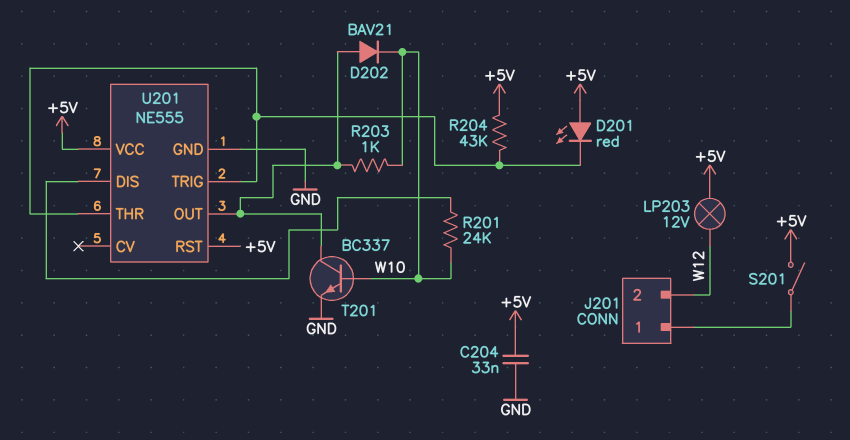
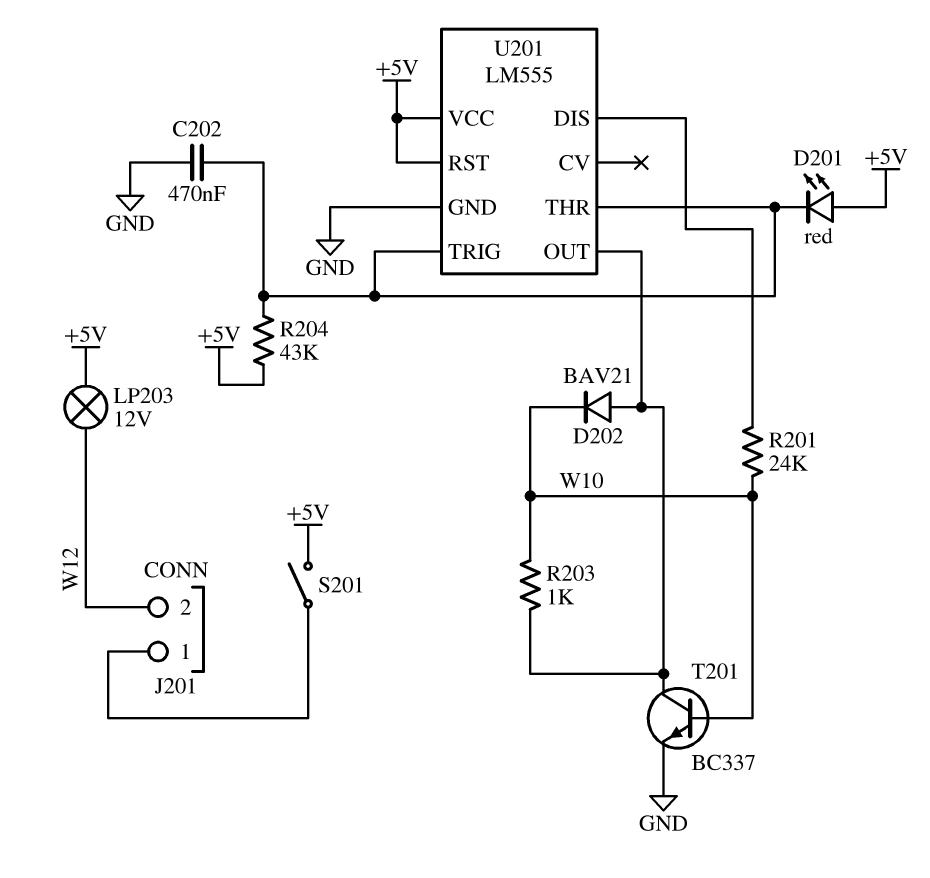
C202: none -> 470nF (GND, U201/THR)
C204: 33nF (+5V, GND) -> none
U201: NE555 -> LM555

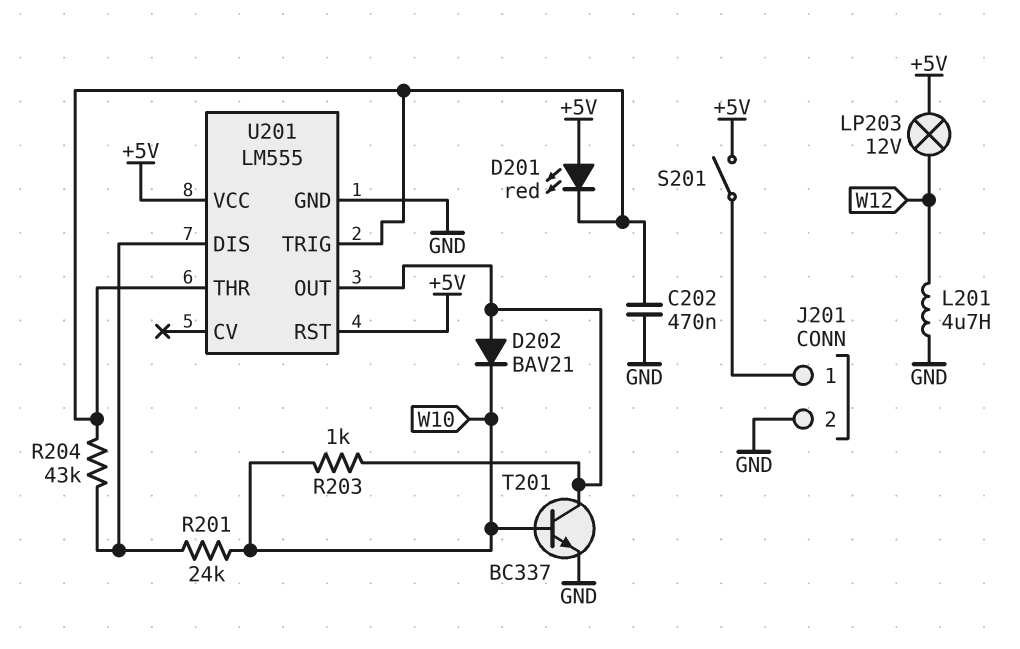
J201 pin 2: W12 -> GND
L201: none -> 4.7uH (GND, W12)
R204: 43k (+5V, U201/THR) -> 43k (U201/DIS, U201/THR)

